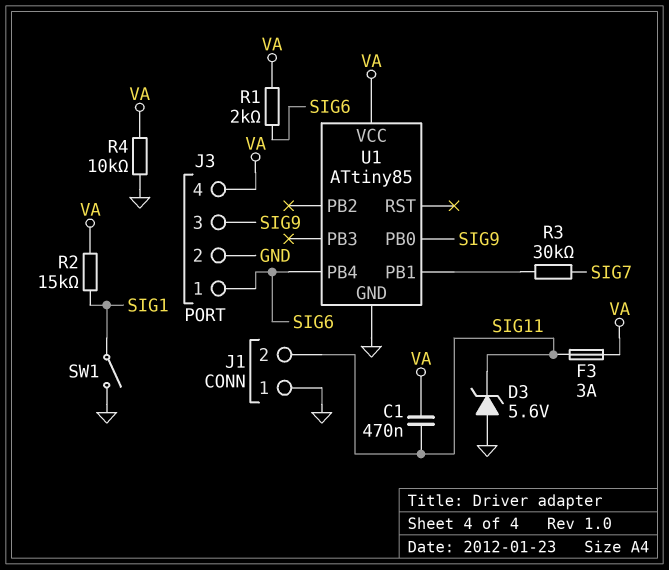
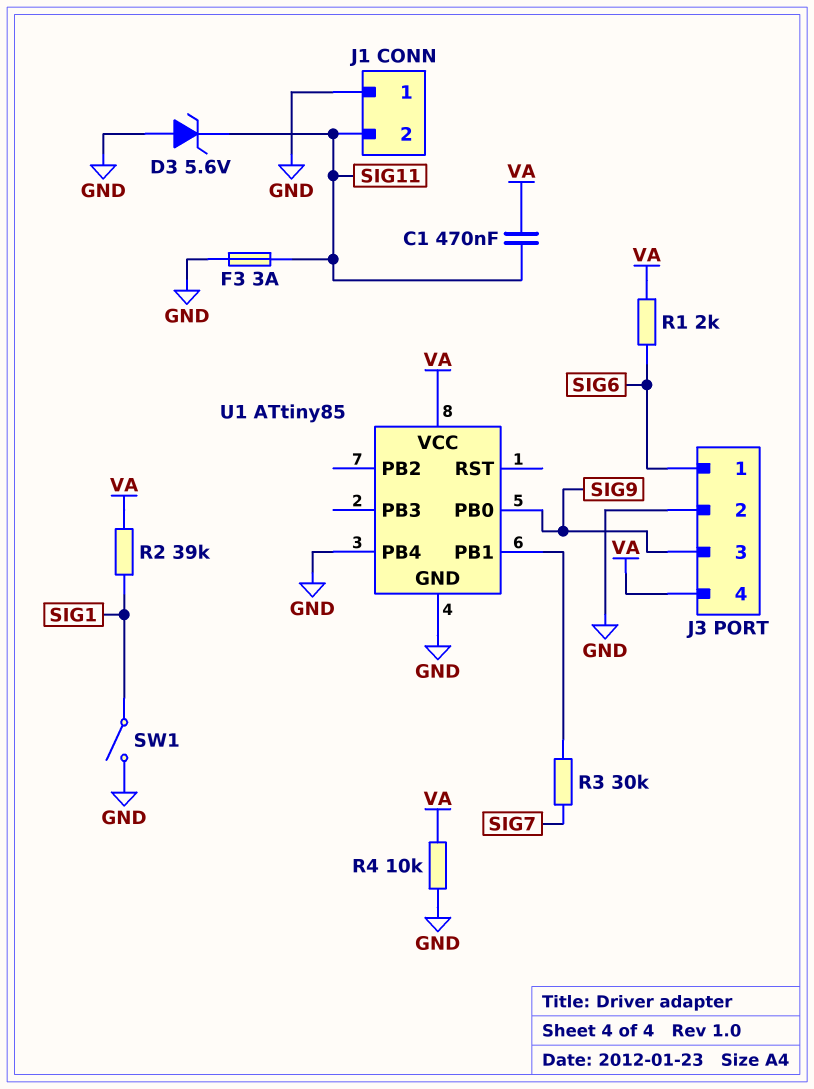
F3: 3A (SIG11, VA) -> 3A (GND, SIG11)
R2: 15k (SIG1, VA) -> 39k (SIG1, VA)
U1 pin PB4: SIG6 -> GND

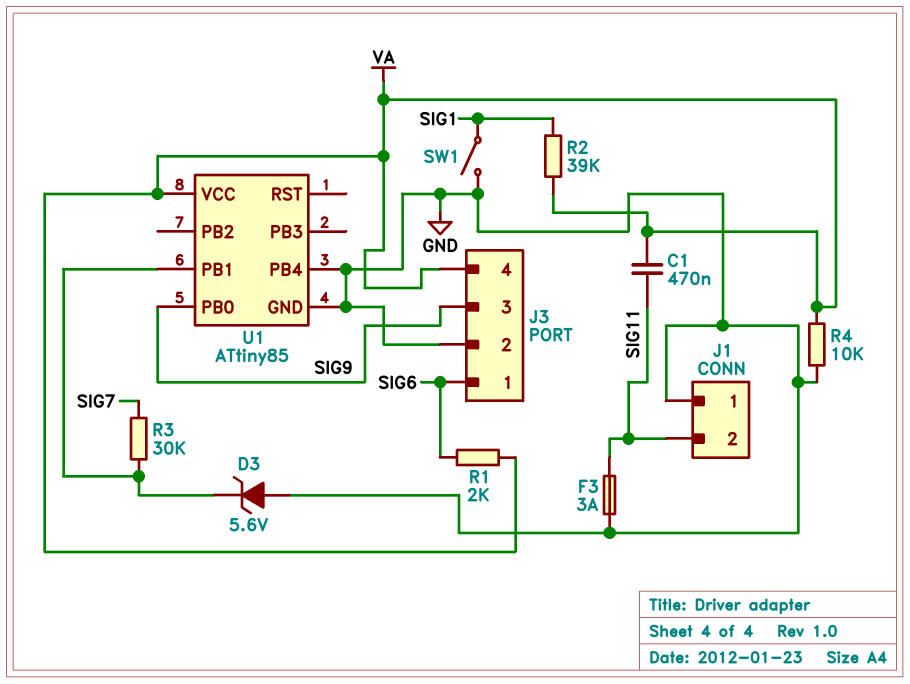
D3: zener 5.6V (A GND, K SIG11) -> zener 5.6V (A GND, K U1/PB1)

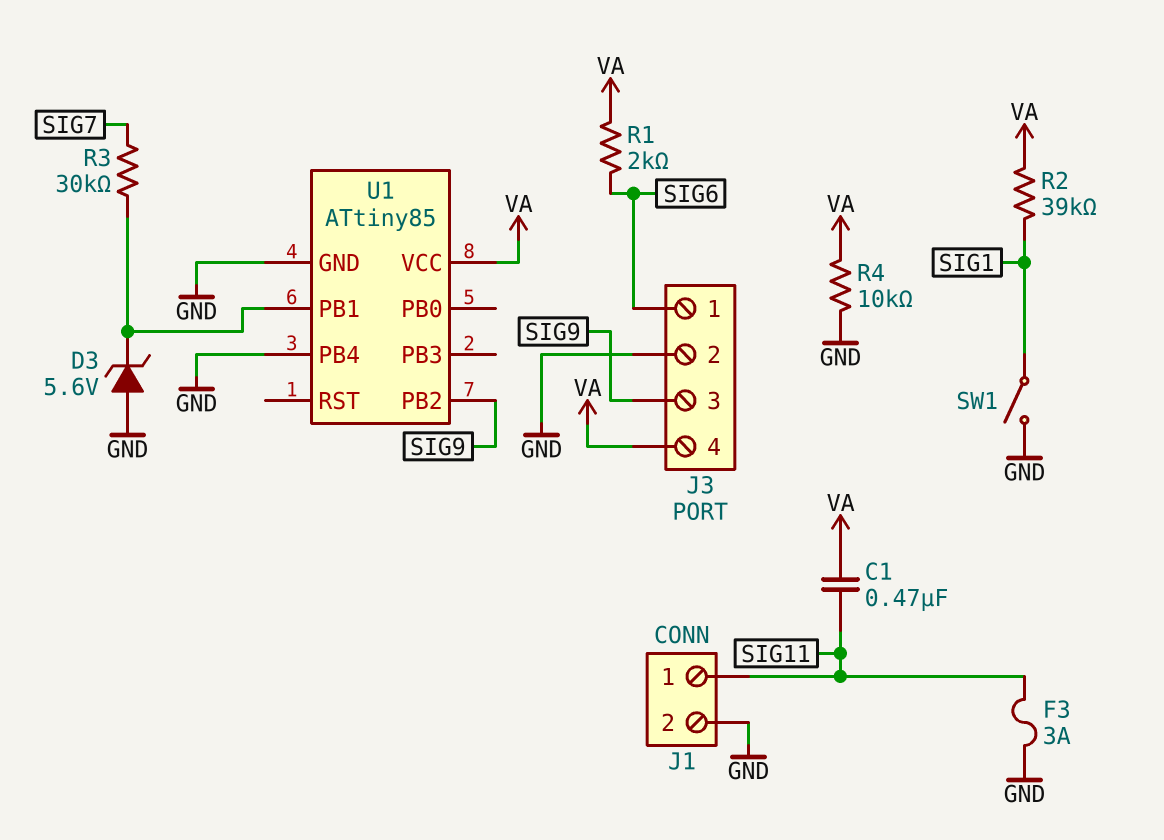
J1 pin 1: GND -> SIG11
J1 pin 2: SIG11 -> GND
U1 pin PB0: SIG9 -> none
U1 pin PB2: none -> SIG9

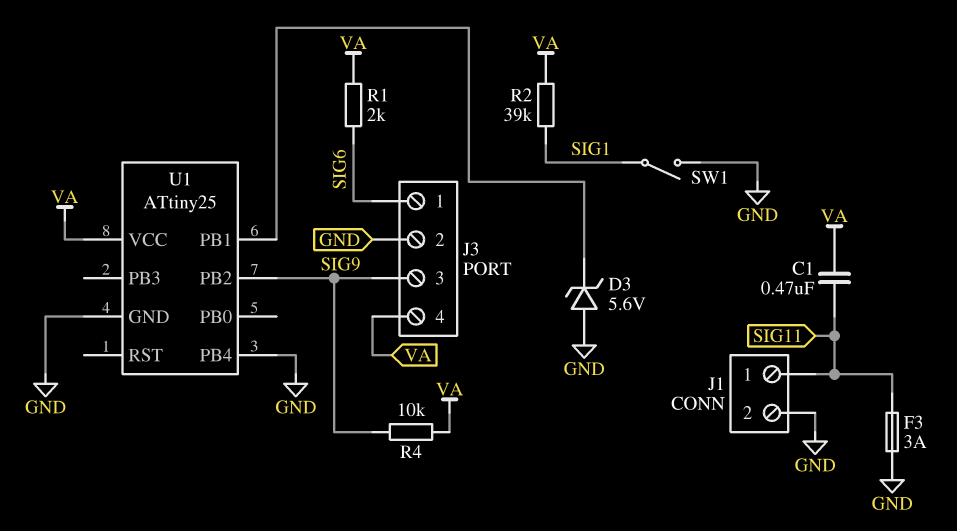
R3: 30k (SIG7, U1/PB1) -> none
R4: 10k (GND, VA) -> 10k (SIG9, VA)
U1: ATtiny85 -> ATtiny25

